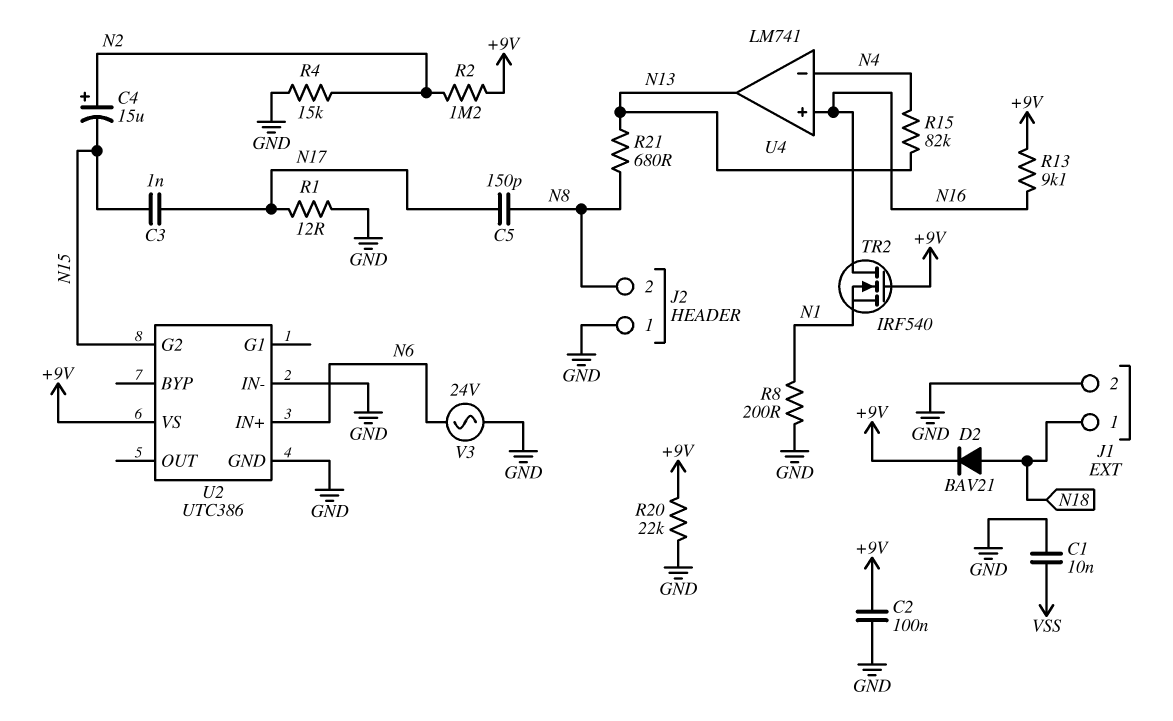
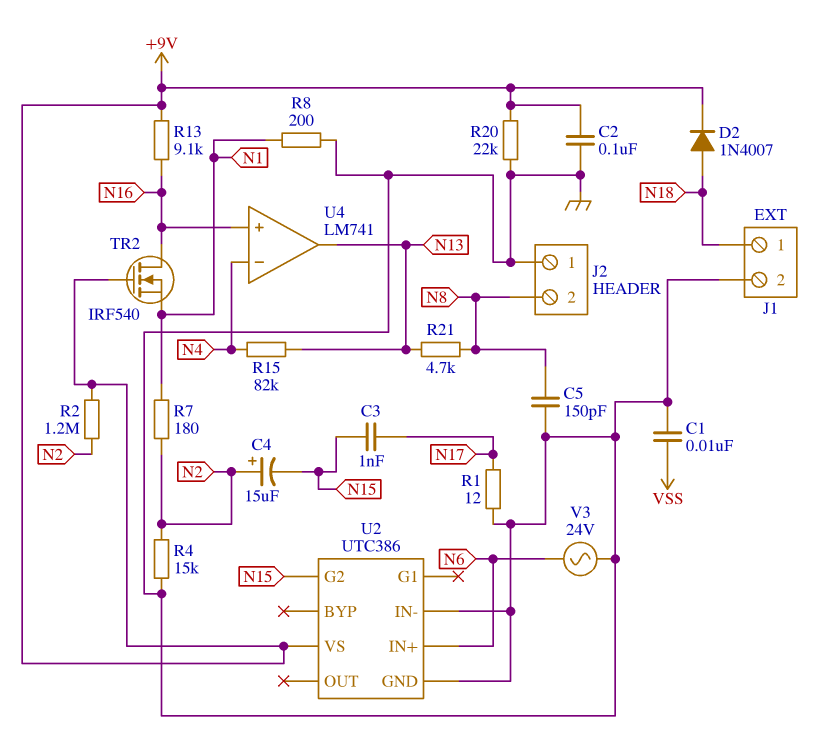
C5: 150pF (N8, N17) -> 150pF (GND, N8)
D2: diode BAV21 (A N18, K +9V) -> diode 1N4007 (A N18, K +9V)
R7: none -> 180 (N1, N2)
R21: 680 (N8, N13) -> 4.7k (N8, N13)

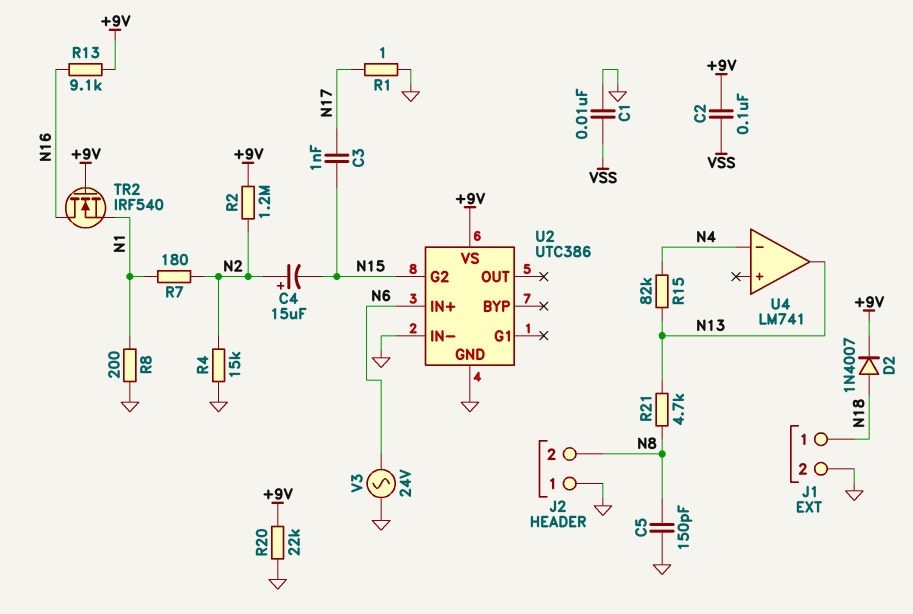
C2: 100nF (+9V, GND) -> 100nF (+9V, VSS)
R1: 12 (GND, N17) -> 1 (GND, N17)
U4 pin in+: N16 -> none

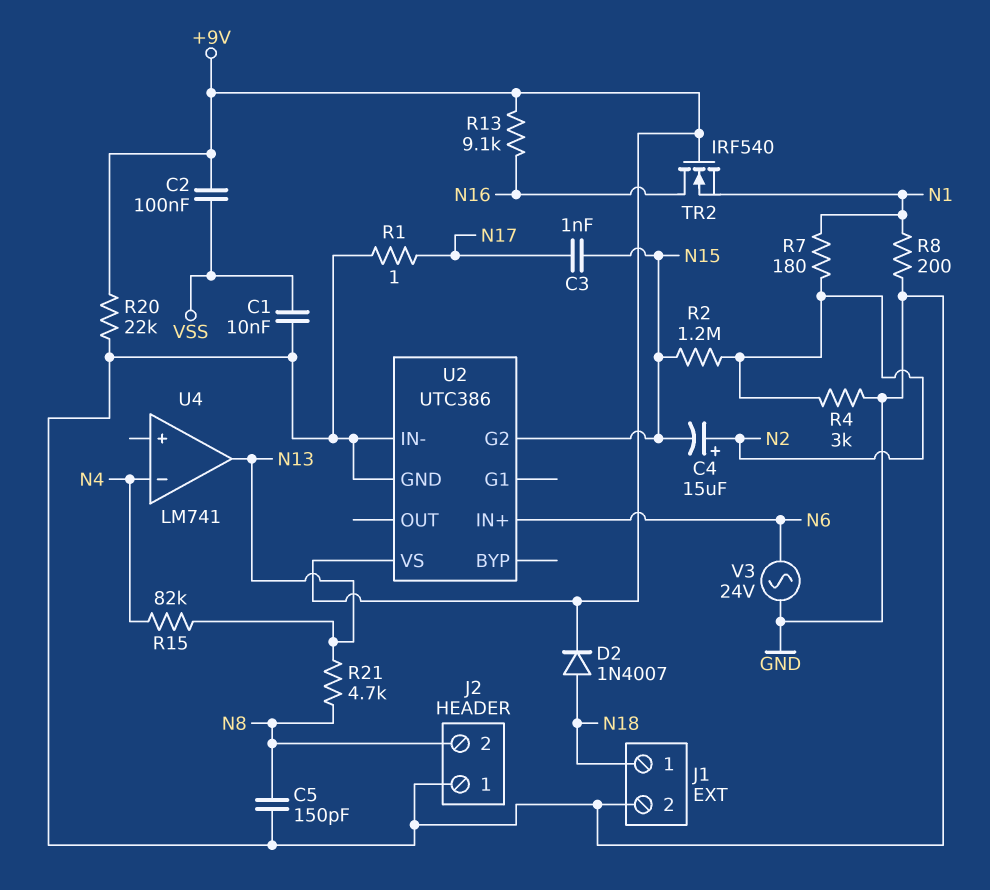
R2: 1.2M (+9V, N2) -> 1.2M (N2, N15)
R4: 15k (GND, N2) -> 3k (GND, N2)

